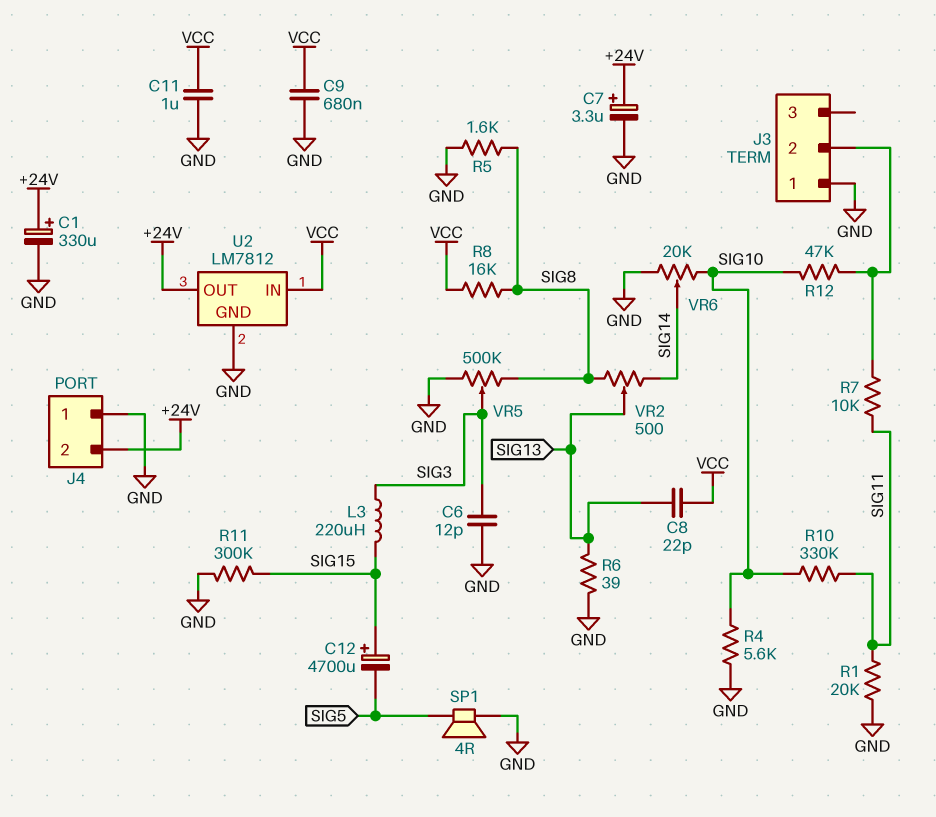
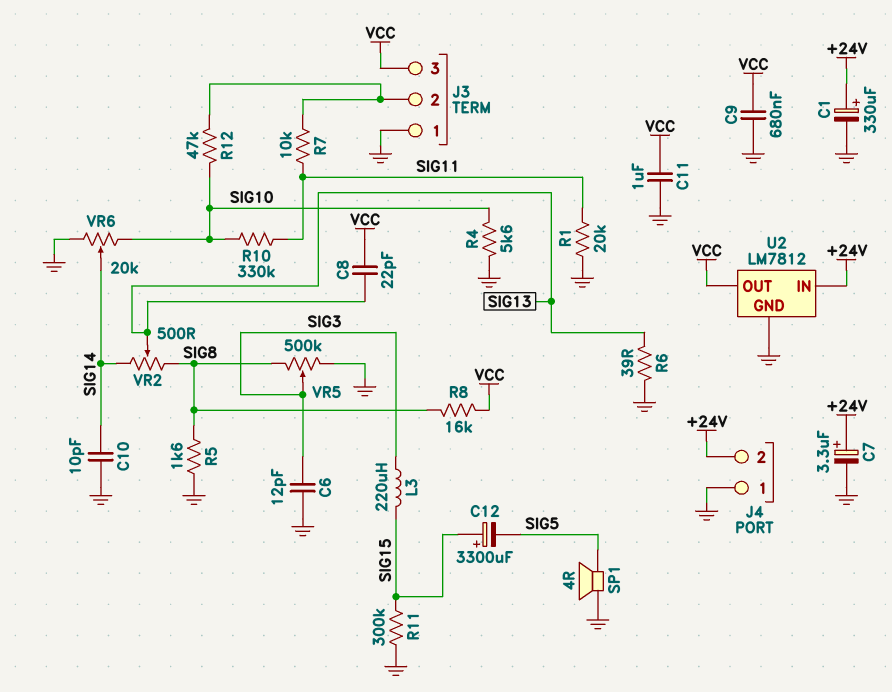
C10: none -> 10pF (GND, SIG14)
C12: 4700uF (plus SIG15, minus SIG5) -> 3300uF (plus SIG15, minus SIG5)
J3 pin 3: none -> VCC
U2 pin IN: VCC -> +24V
U2 pin OUT: +24V -> VCC

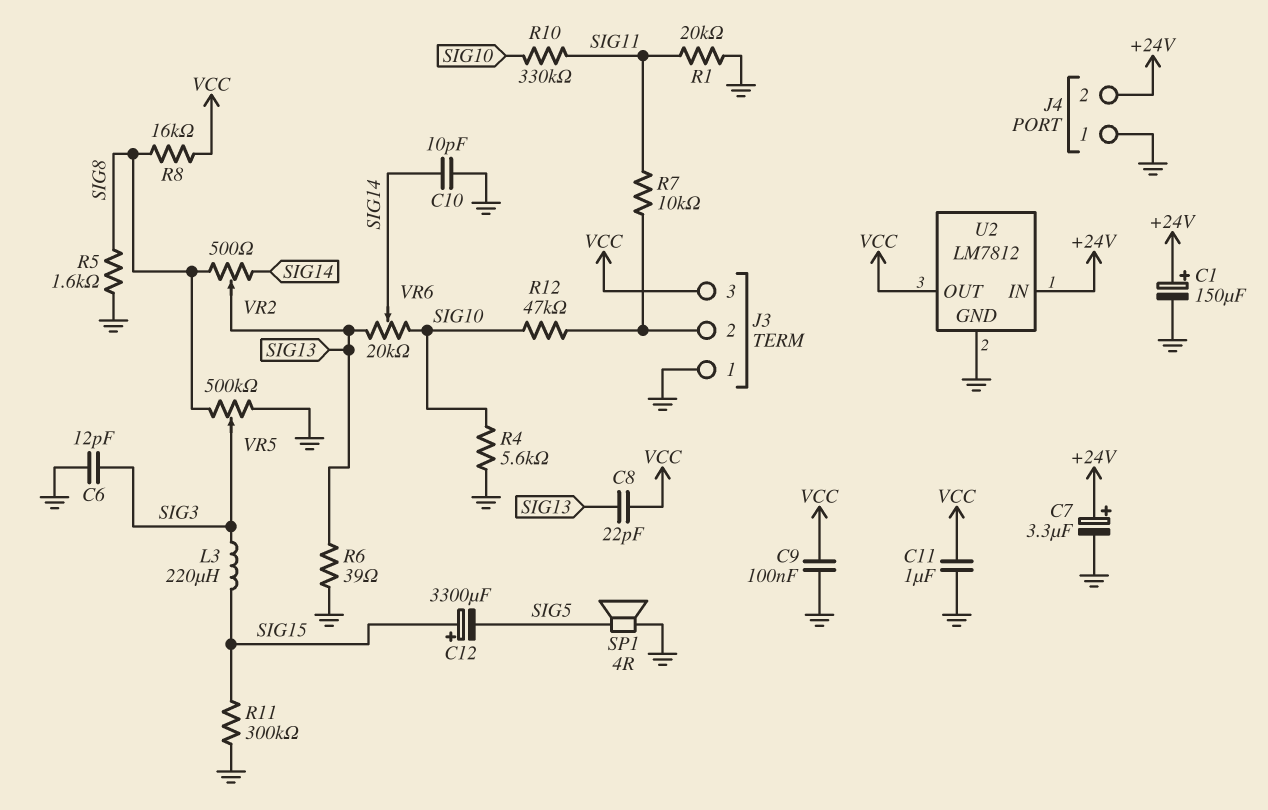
C1: 330uF (plus +24V, minus GND) -> 150uF (plus +24V, minus GND)
C9: 680nF (GND, VCC) -> 100nF (GND, VCC)
VR6: 20k (GND, SIG10, wiper SIG14) -> 20k (SIG10, SIG13, wiper SIG14)

